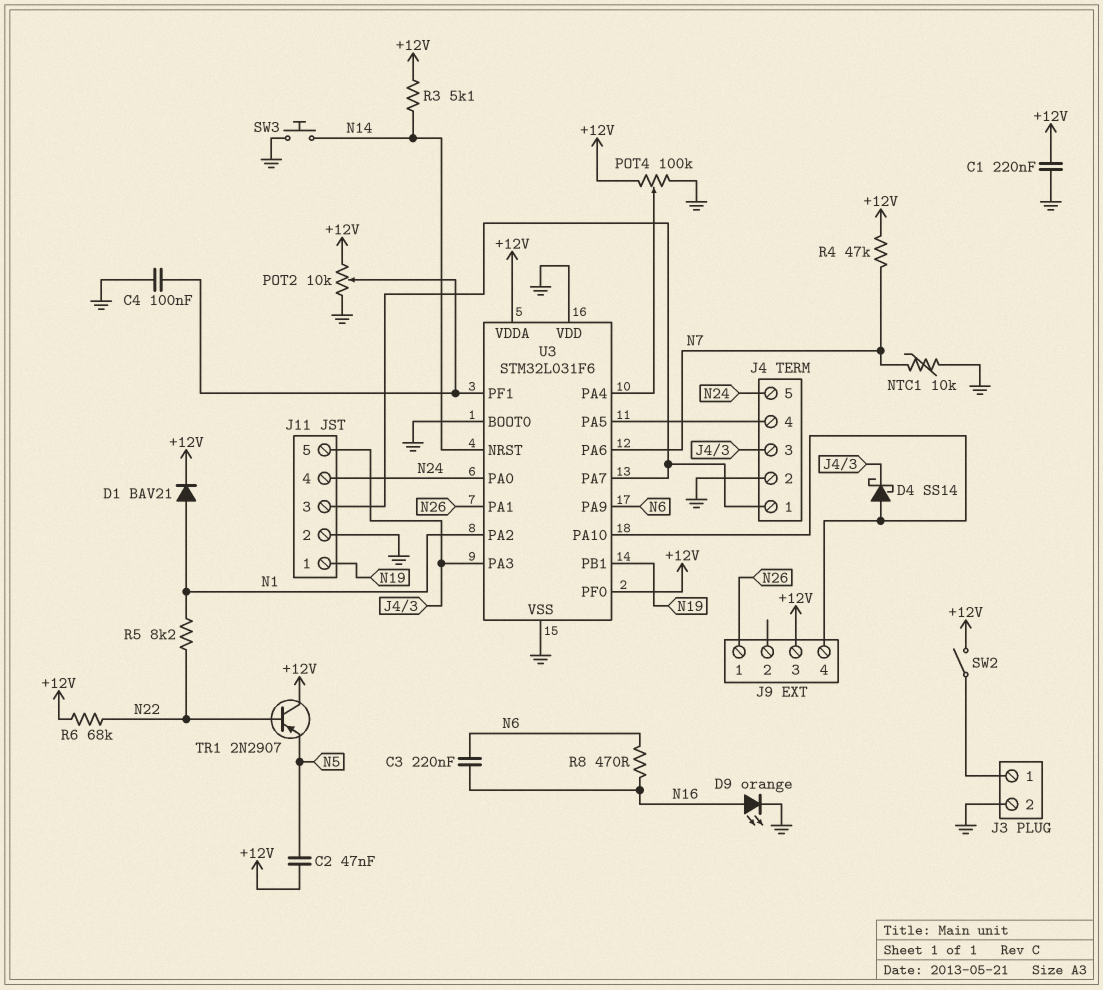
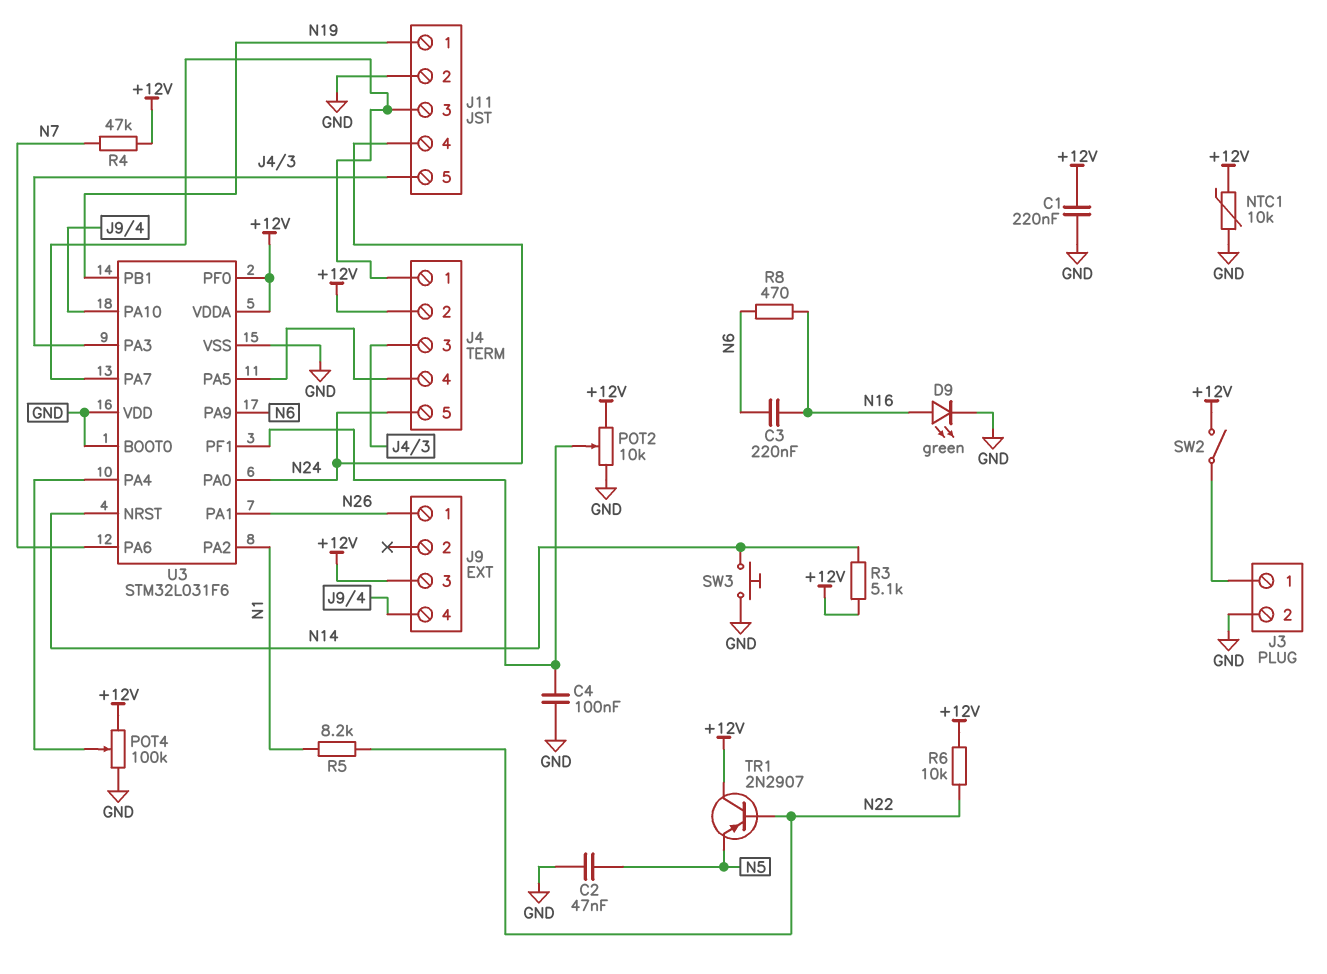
C2: 47nF (+12V, N5) -> 47nF (GND, N5)
D1: diode BAV21 (A N1, K +12V) -> none
D4: schottky SS14 (A J9/4, K J4/3) -> none
D9: LED orange (A N16, K GND) -> LED green (A N16, K GND)
J4 pin 2: GND -> +12V
NTC1: 10k (GND, N7) -> 10k (+12V, GND)
R6: 68k (+12V, N22) -> 10k (+12V, N22)

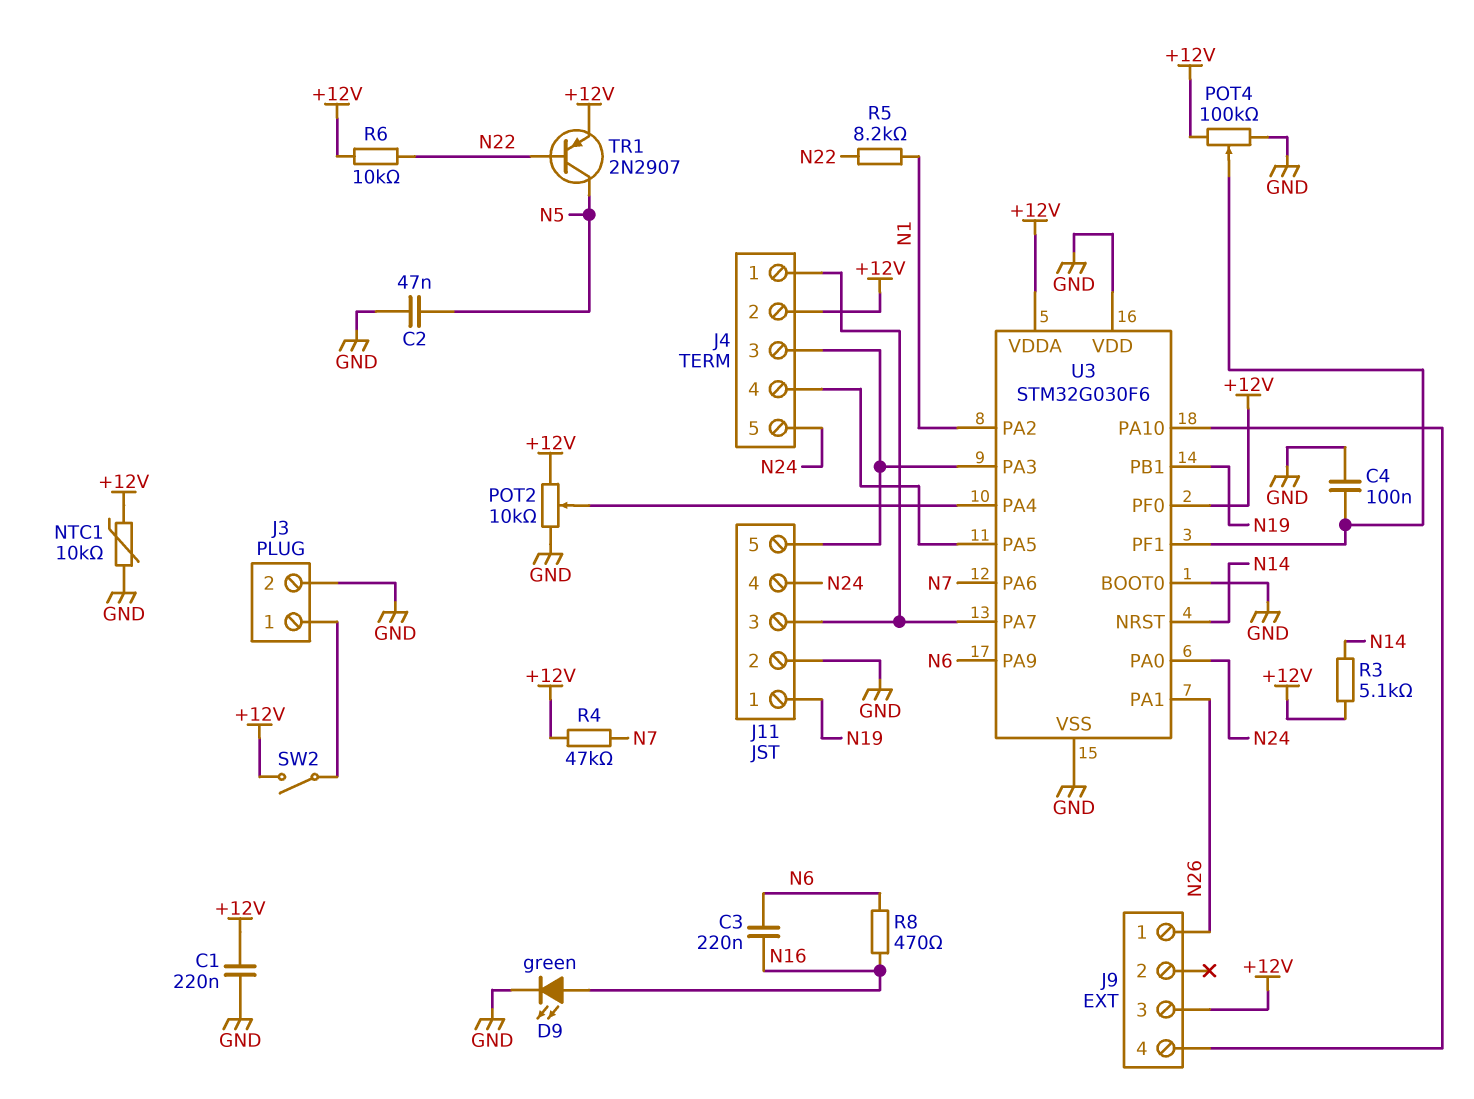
POT2: 10k (+12V, GND, wiper U3/PF1) -> 10k (+12V, GND, wiper U3/PA4)
POT4: 100k (+12V, GND, wiper U3/PA4) -> 100k (+12V, GND, wiper U3/PF1)
SW3: button (GND, N14) -> none
TR1: PNP 2N2907 (B N22, C +12V, E N5) -> PNP 2N2907 (B N22, C N5, E +12V)
U3: STM32L031F6 -> STM32G030F6

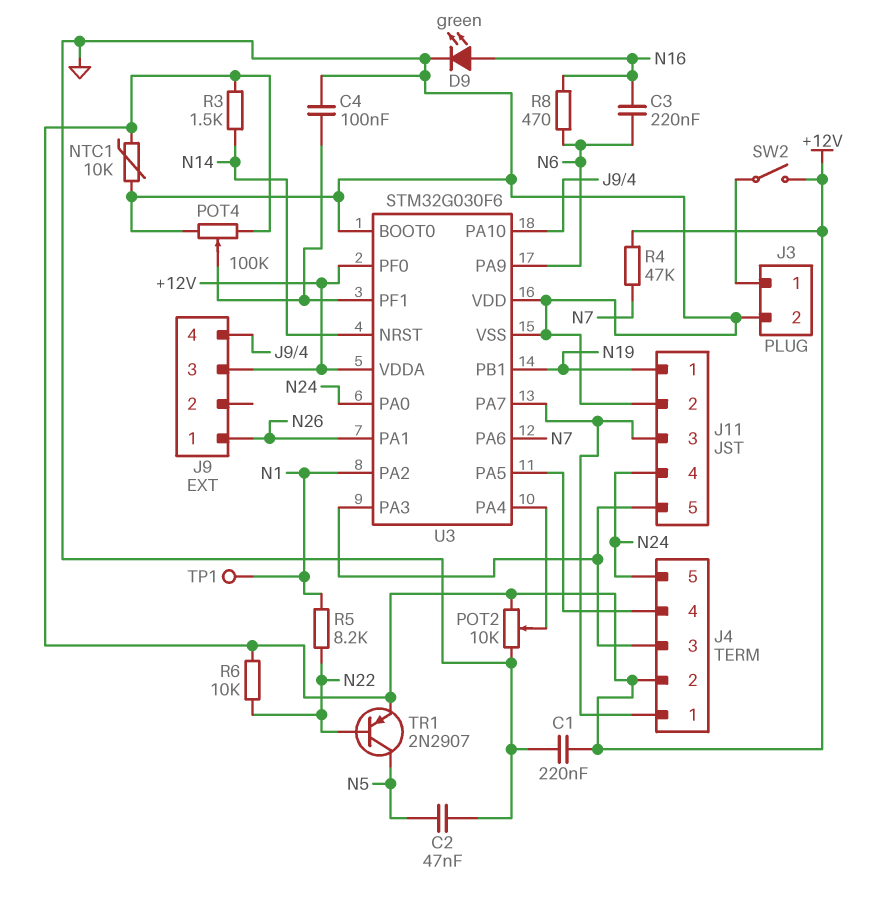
R3: 5.1k (+12V, N14) -> 1.5k (+12V, N14)
TP1: none -> test point (N1)

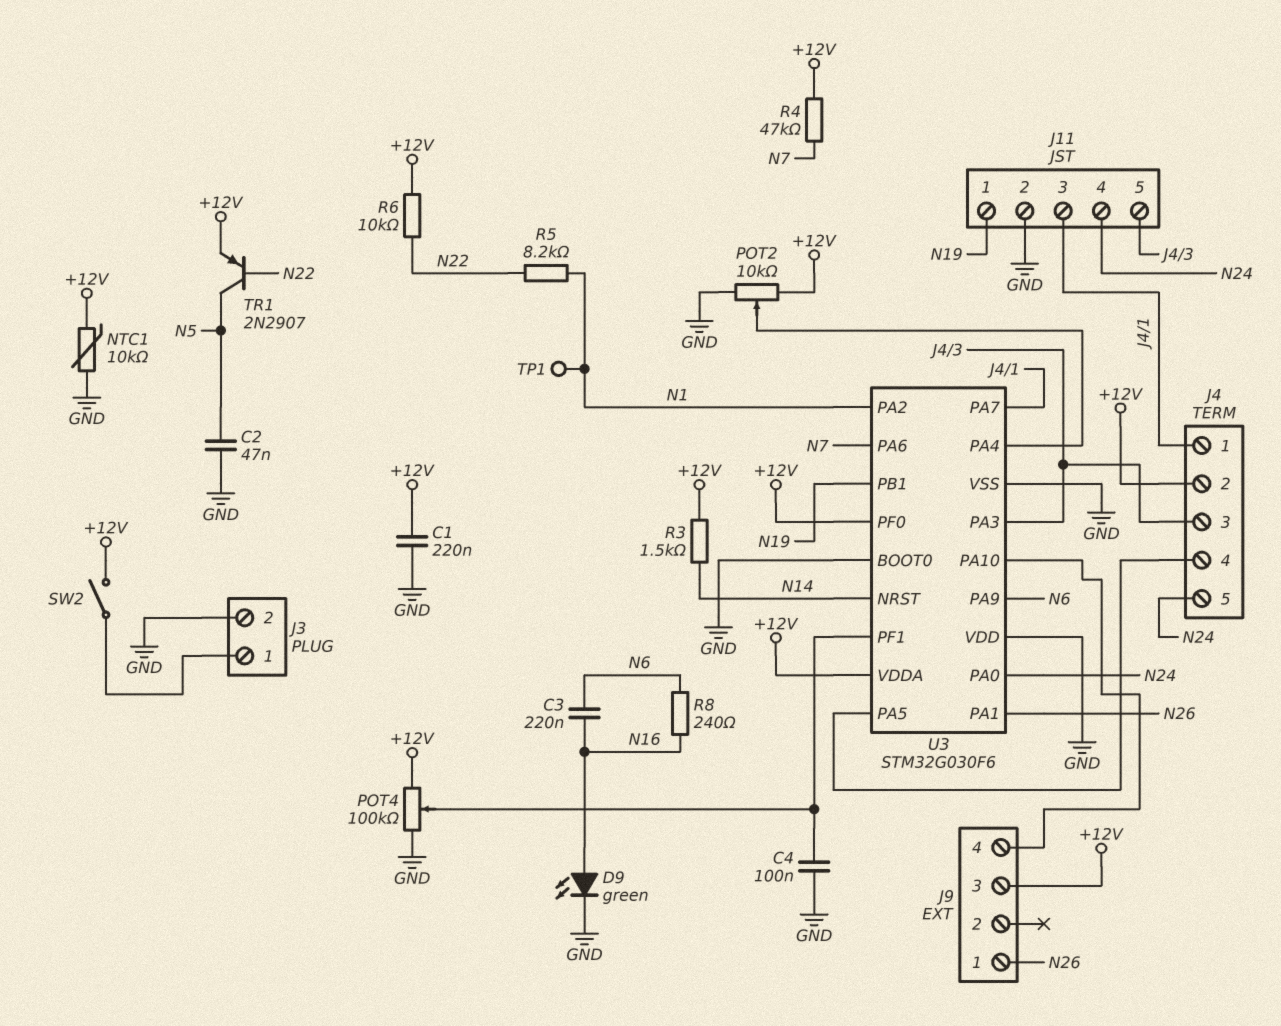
R8: 470 (N6, N16) -> 240 (N6, N16)

